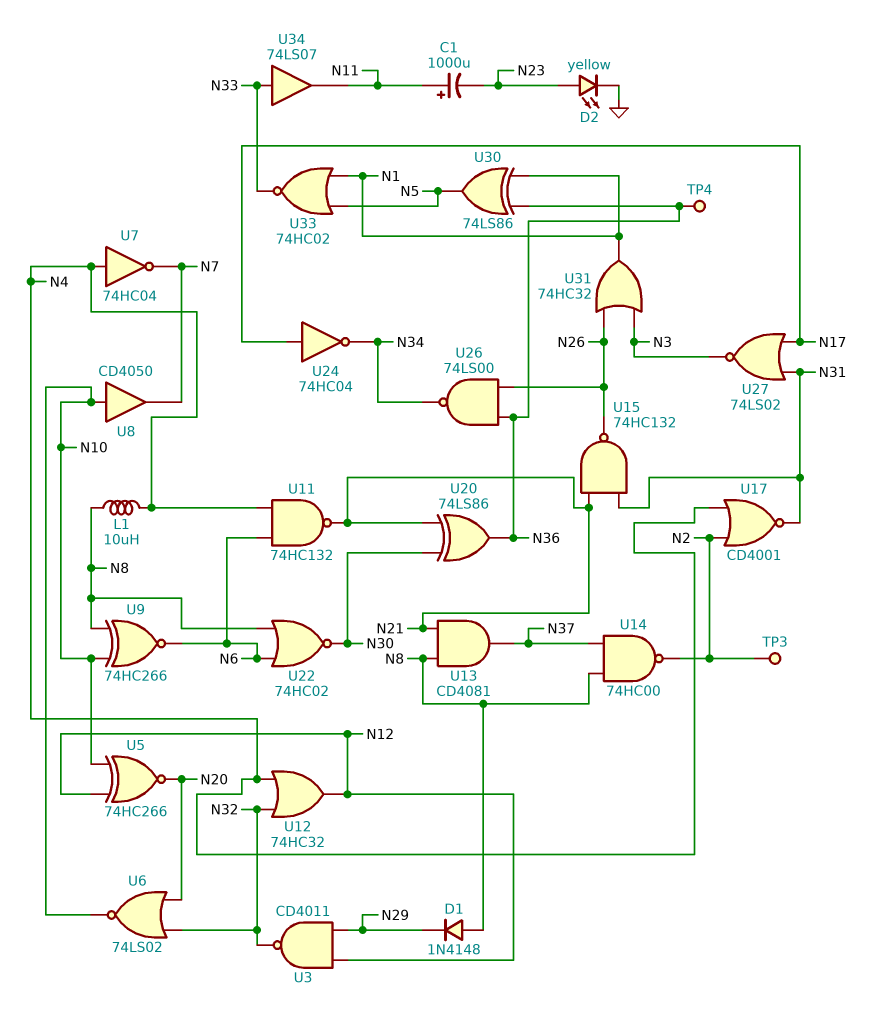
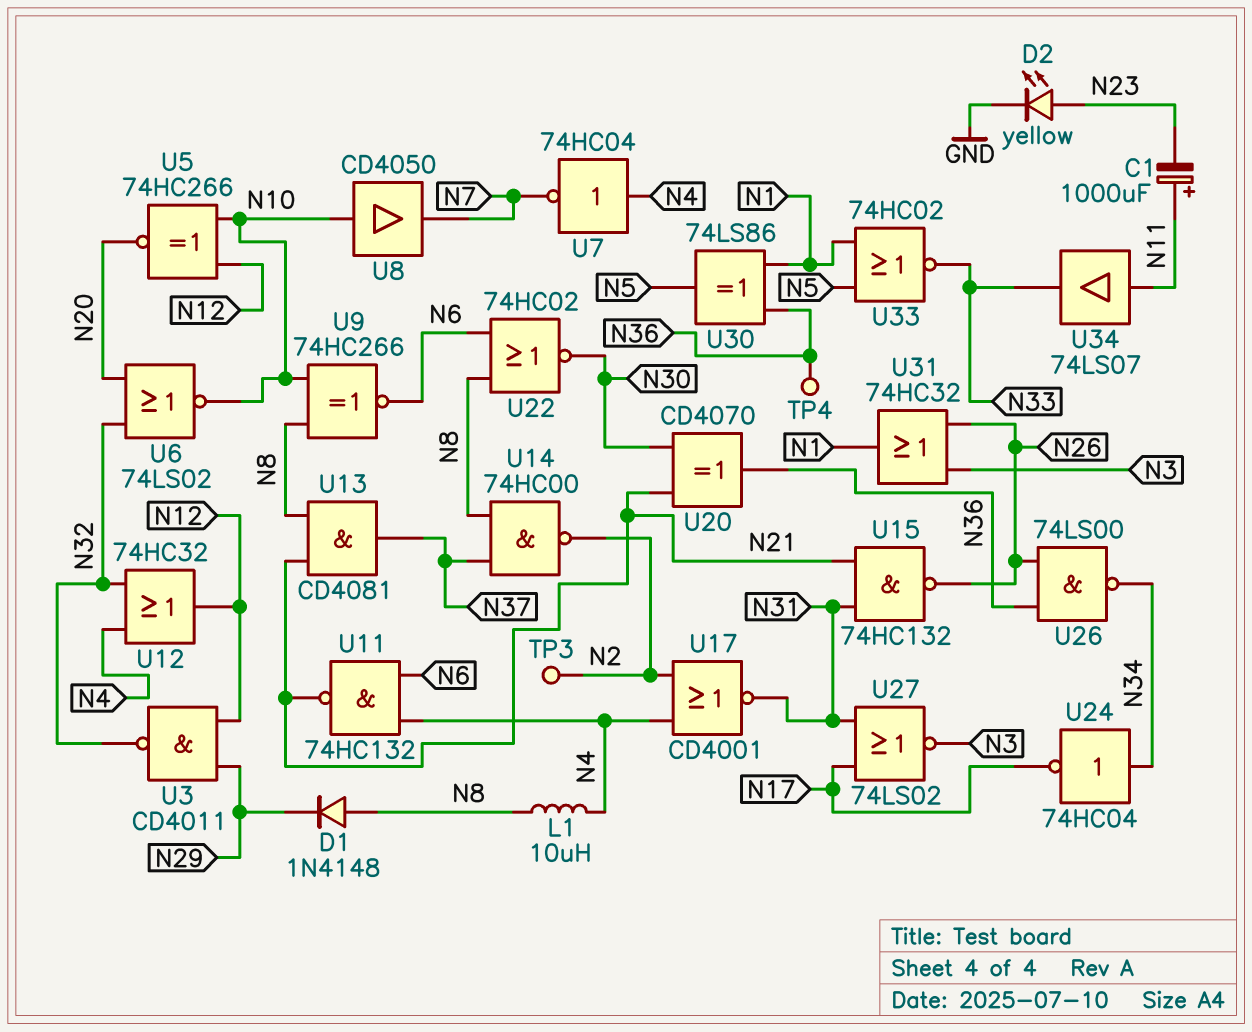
U20: XOR 74LS86 (in N21, in N30, out N36) -> XOR CD4070 (in N21, in N30, out N36)
U24: NOT 74HC04 (in N17, out N34) -> NOT 74HC04 (in N34, out N17)
U34: buffer 74LS07 (in N33, out N11) -> buffer 74LS07 (in N11, out N33)

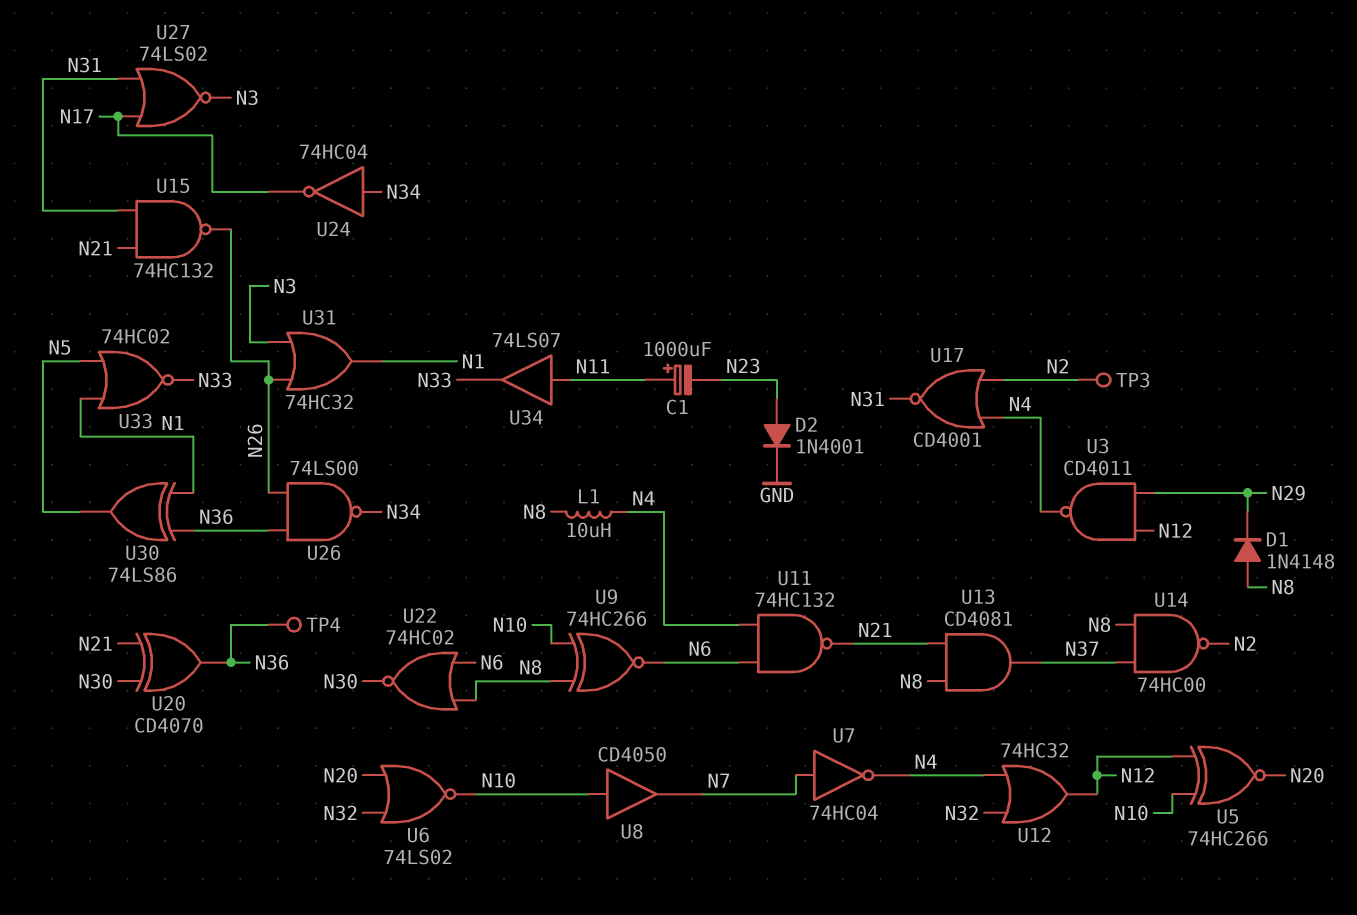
D2: LED yellow (A N23, K GND) -> diode 1N4001 (A N23, K GND)
U3: NAND CD4011 (in N12, in N29, out N32) -> NAND CD4011 (in N12, in N29, out N4)
U7: NOT 74HC04 (in N4, out N7) -> NOT 74HC04 (in N7, out N4)

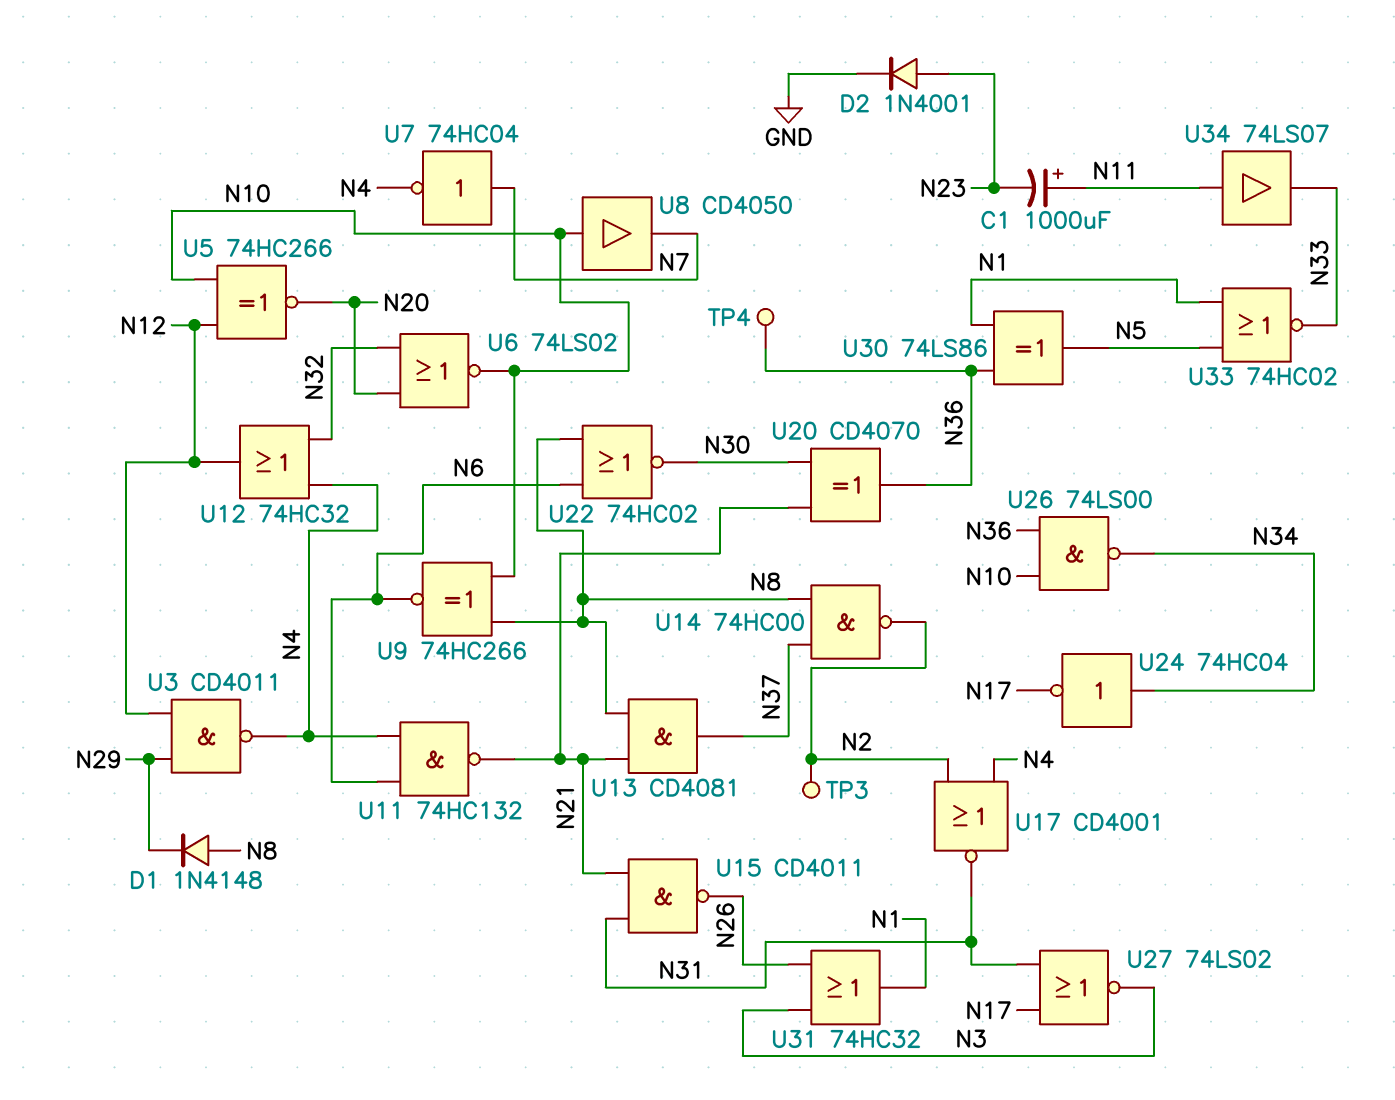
L1: 10uH (N4, N8) -> none
U15: NAND 74HC132 (in N21, in N31, out N26) -> NAND CD4011 (in N21, in N31, out N26)
U26: NAND 74LS00 (in N26, in N36, out N34) -> NAND 74LS00 (in N10, in N36, out N34)

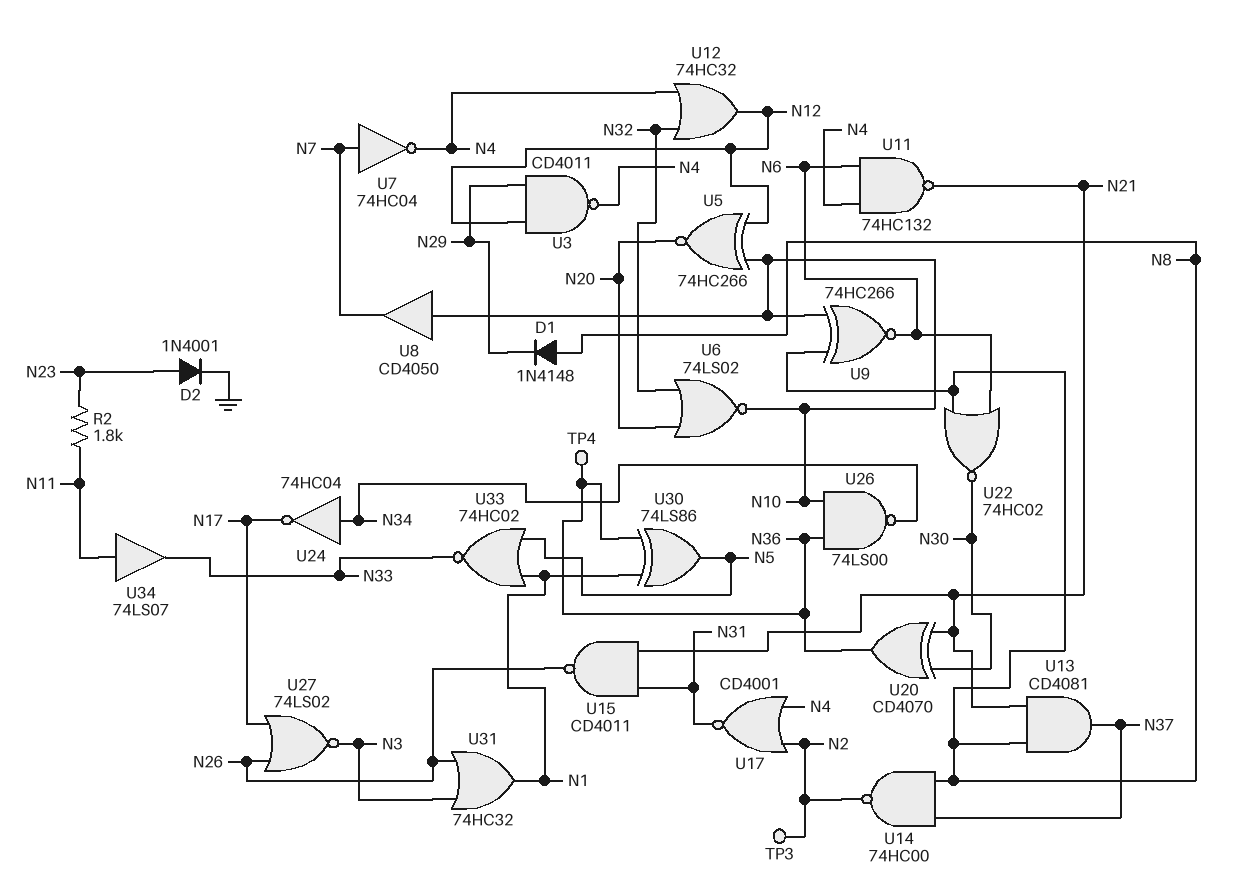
C1: 1000uF (plus N11, minus N23) -> none
R2: none -> 1.8k (N11, N23)
U27: NOR 74LS02 (in N17, in N31, out N3) -> NOR 74LS02 (in N17, in N26, out N3)

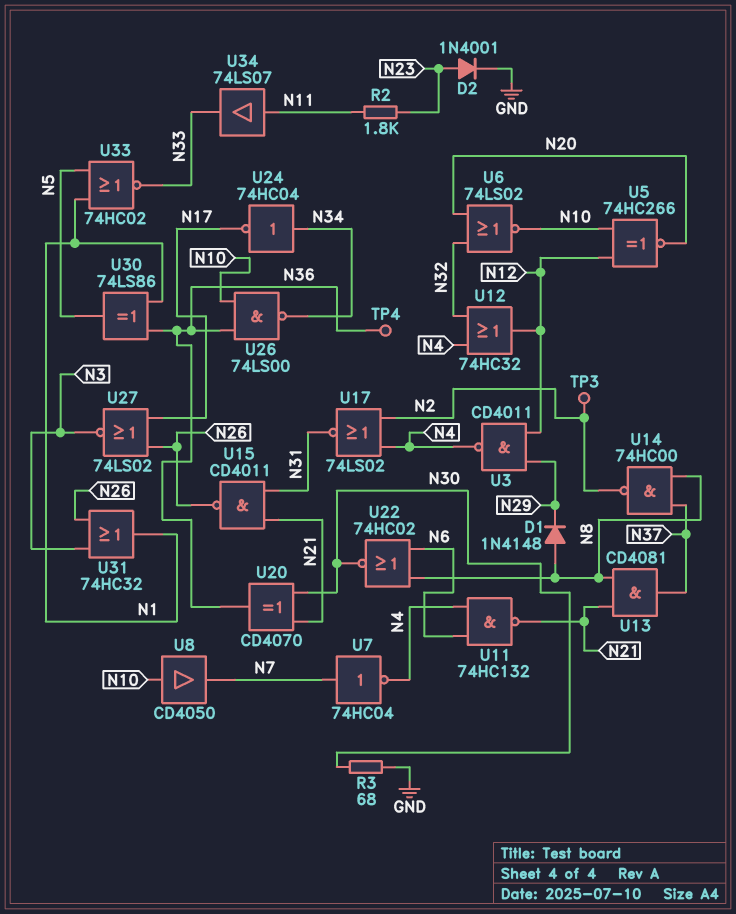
R3: none -> 68 (GND, N30)
U9: XNOR 74HC266 (in N8, in N10, out N6) -> none
U17: NOR CD4001 (in N2, in N4, out N31) -> NOR 74LS02 (in N2, in N4, out N31)

